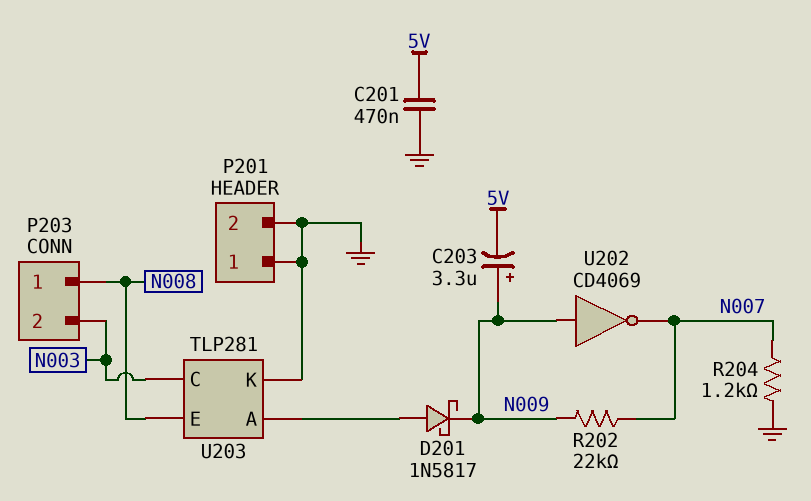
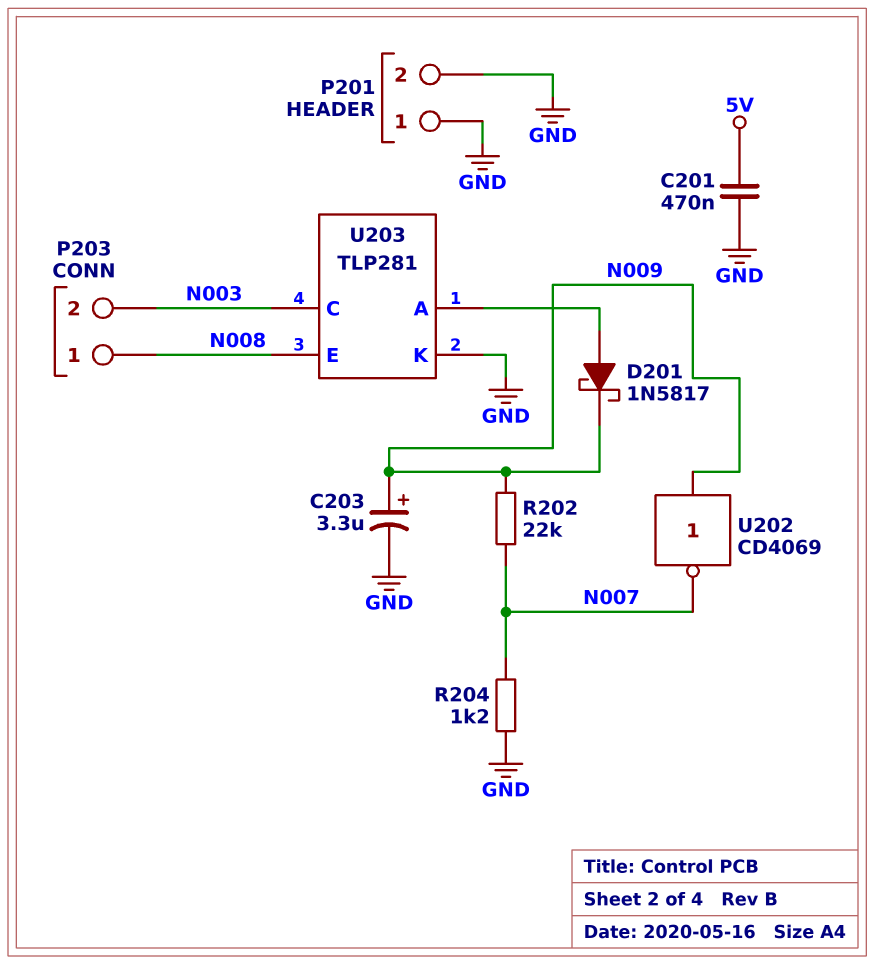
C203: 3.3uF (plus N009, minus 5V) -> 3.3uF (plus N009, minus GND)

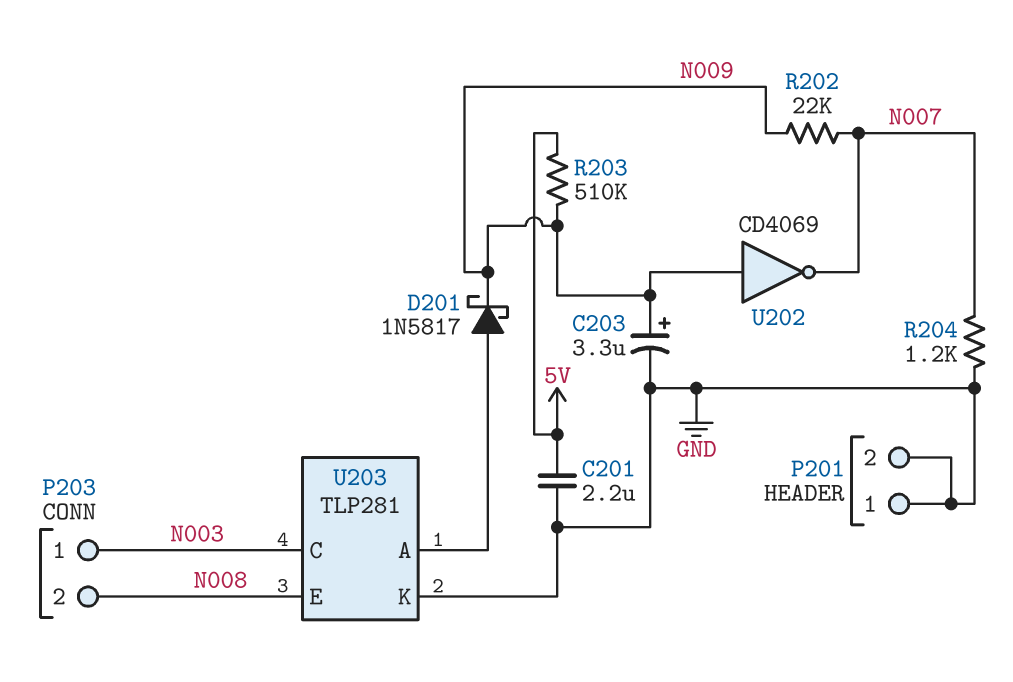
C201: 470nF (5V, GND) -> 2.2uF (5V, GND)
P203 pin 1: N008 -> N003
P203 pin 2: N003 -> N008
R203: none -> 510k (5V, N009)

